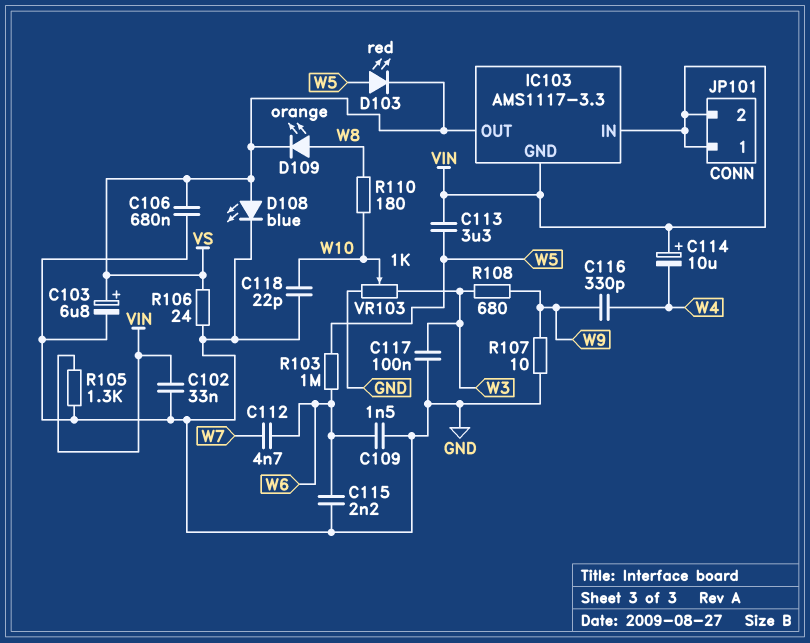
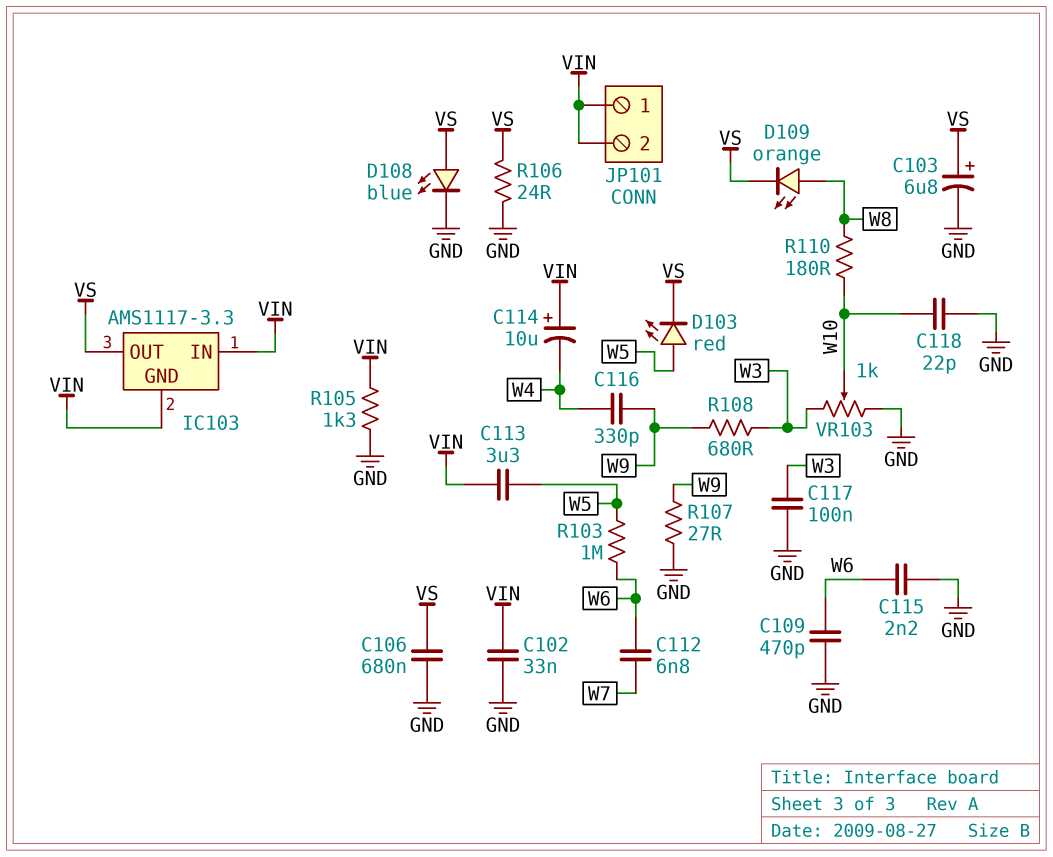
C109: 1.5nF (GND, W6) -> 470pF (GND, W6)
C112: 4.7nF (W6, W7) -> 6.8nF (W6, W7)
R107: 10 (GND, W9) -> 27 (GND, W9)

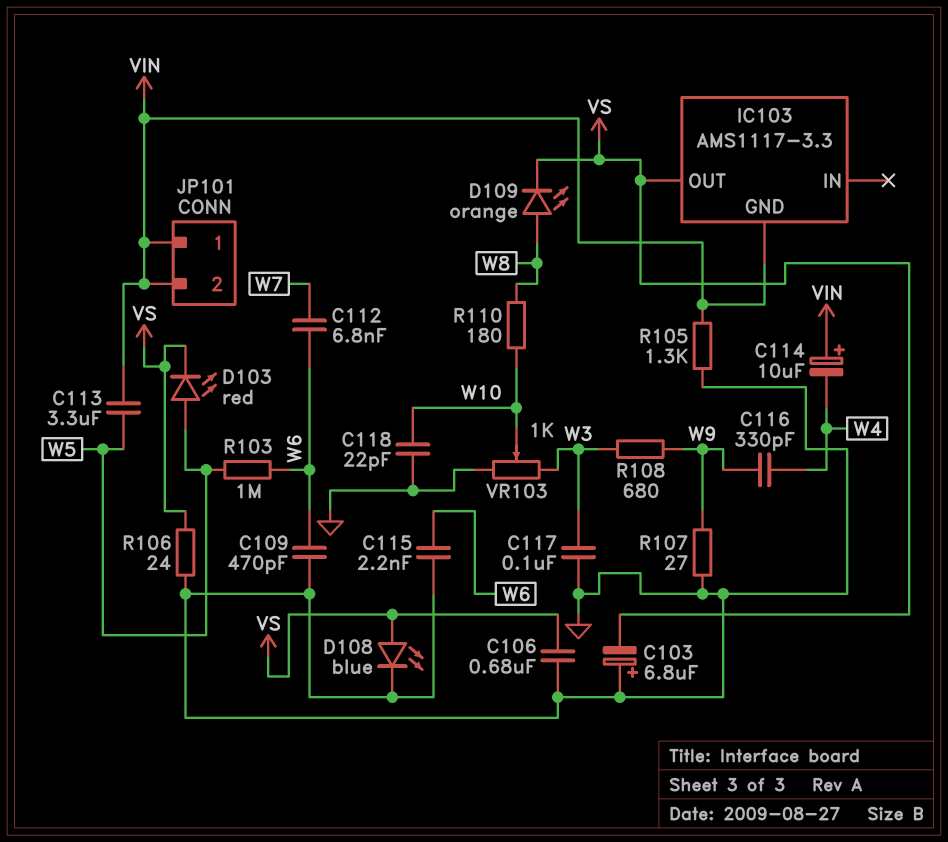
C102: 33nF (GND, VIN) -> none
C103: 6.8uF (plus VS, minus GND) -> 6.8uF (plus GND, minus VS)
IC103 pin IN: VIN -> none

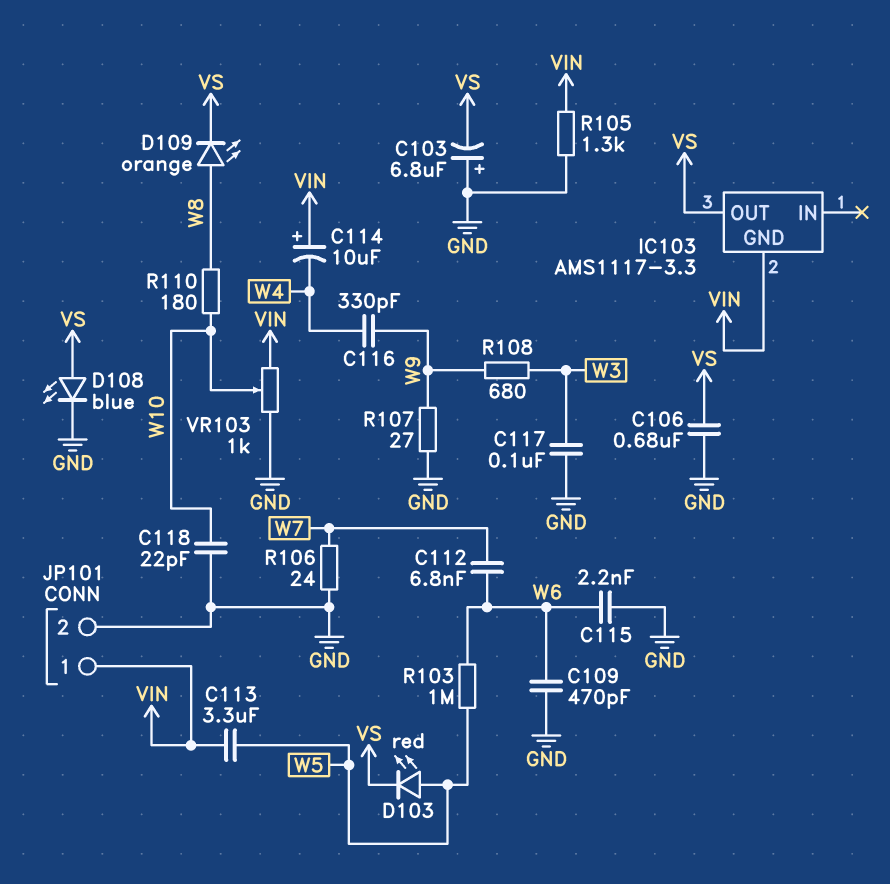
JP101 pin 2: VIN -> GND
R106: 24 (GND, VS) -> 24 (GND, W7)
VR103: 1k (GND, W3, wiper W10) -> 1k (GND, VIN, wiper W10)

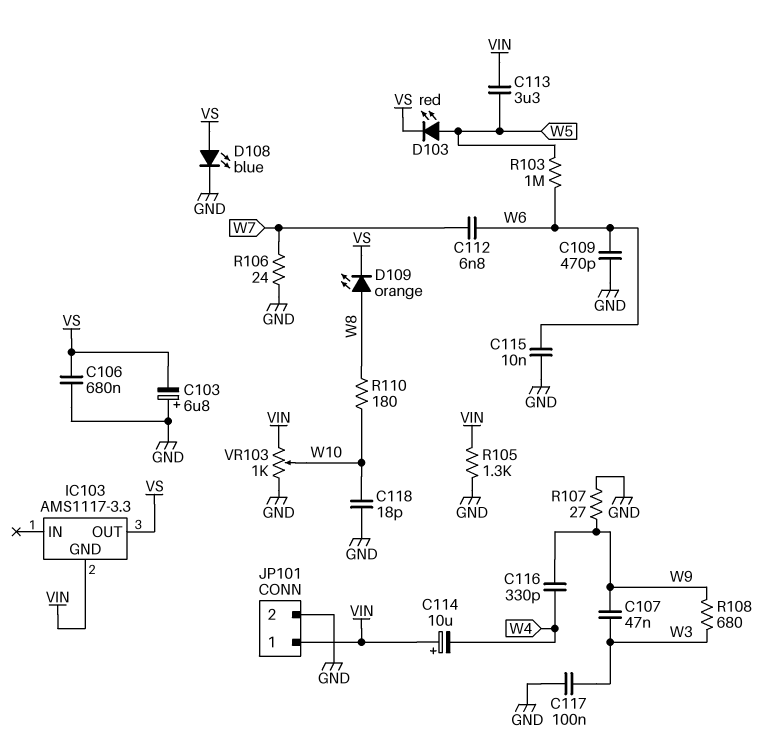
C107: none -> 47nF (W3, W9)
C115: 2.2nF (GND, W6) -> 10nF (GND, W6)
C118: 22pF (GND, W10) -> 18pF (GND, W10)

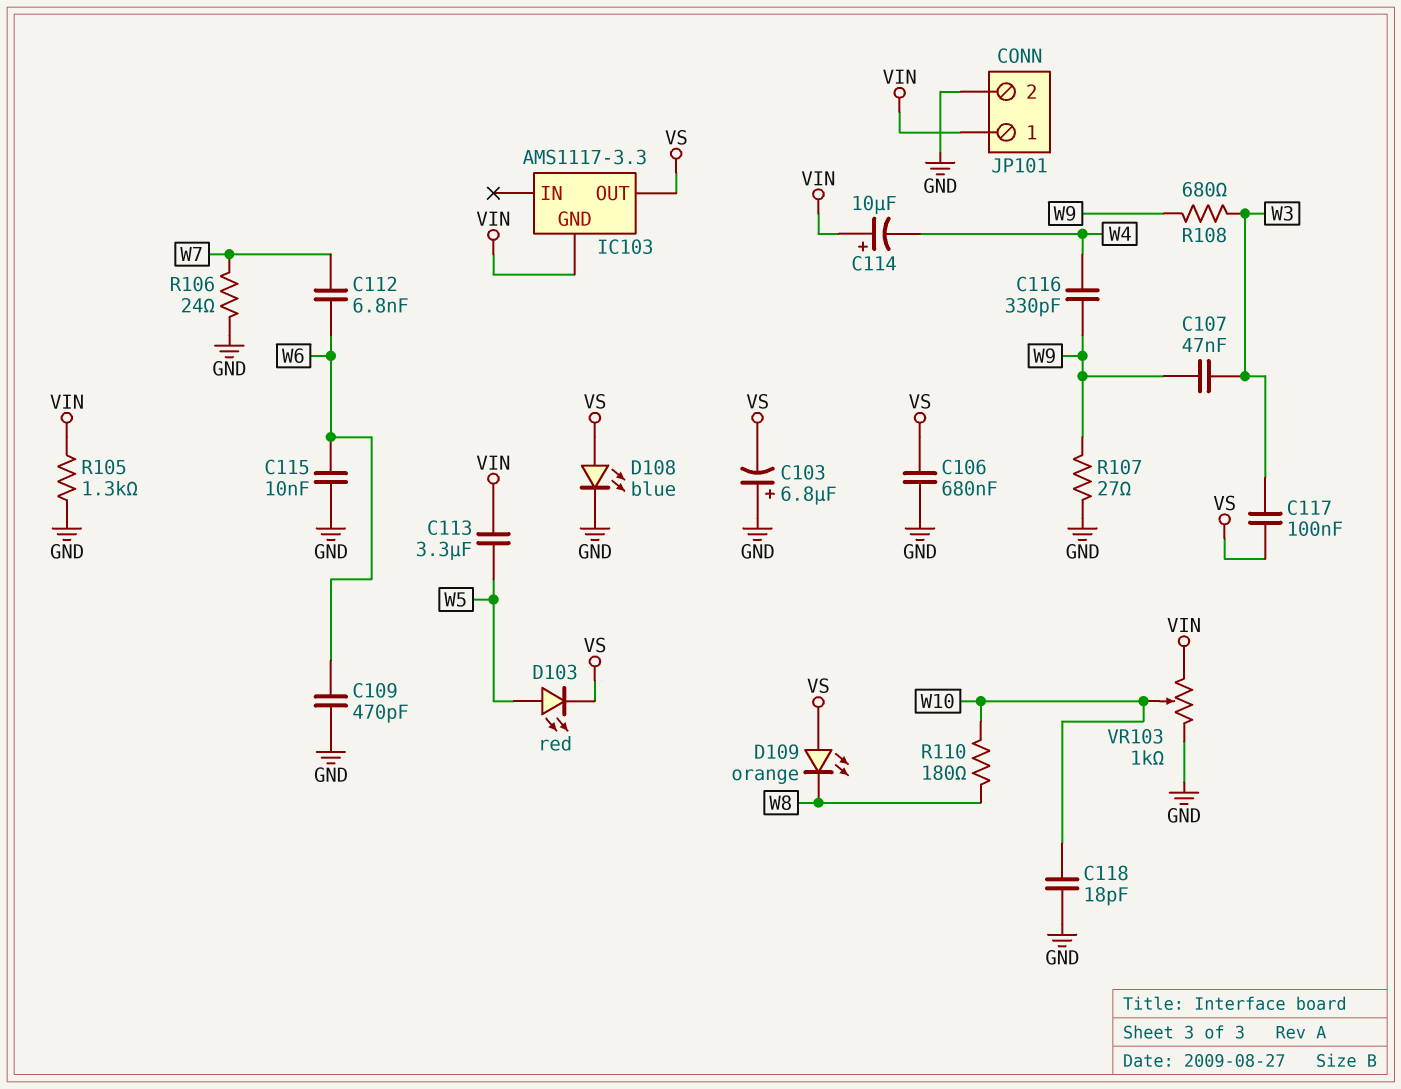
C117: 100nF (GND, W3) -> 100nF (VS, W3)
D109: LED orange (A W8, K VS) -> LED orange (A VS, K W8)
R103: 1M (W5, W6) -> none

